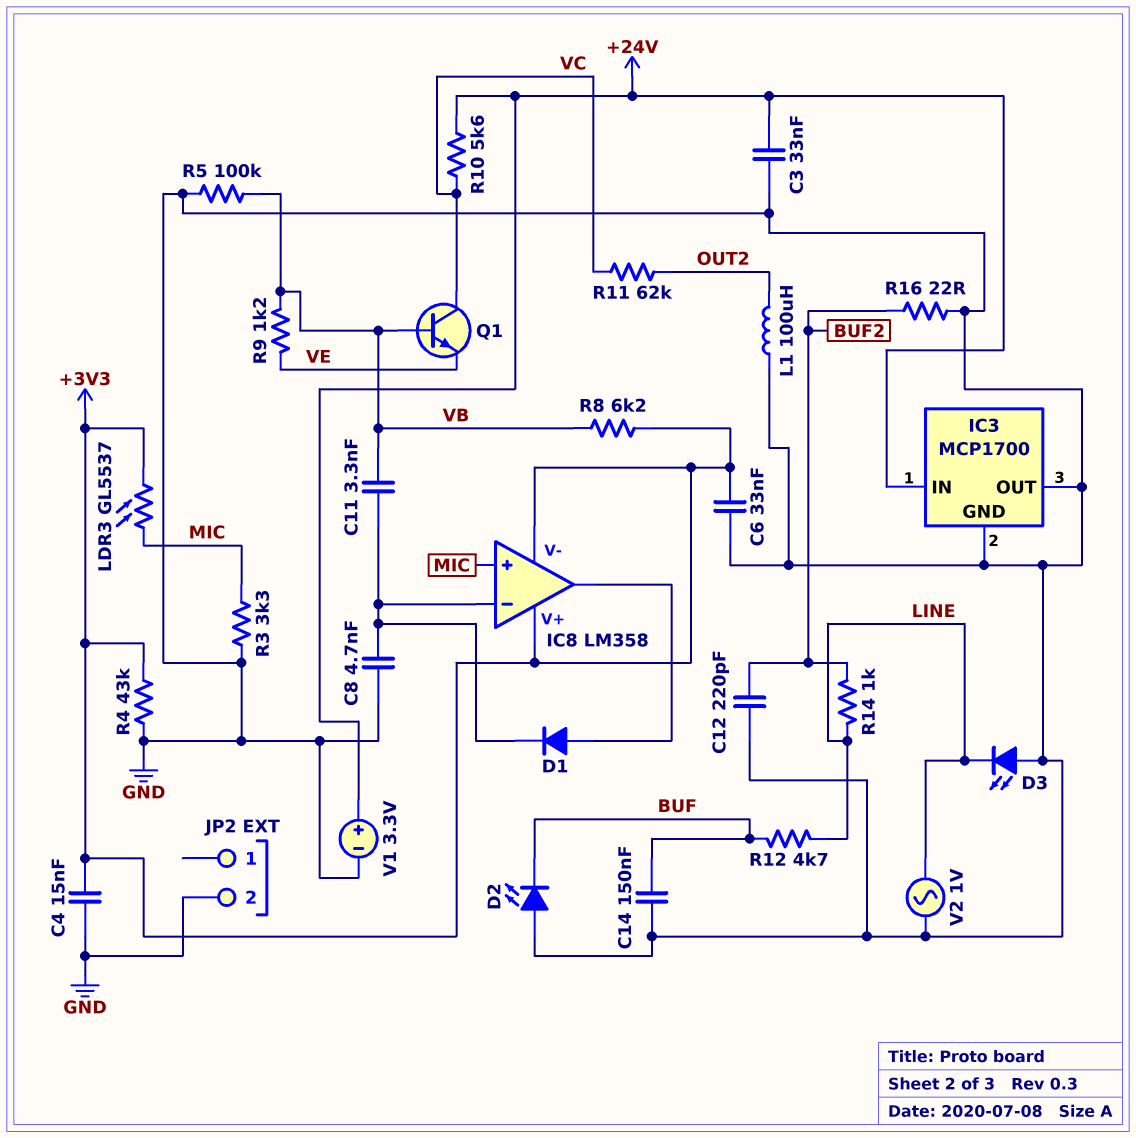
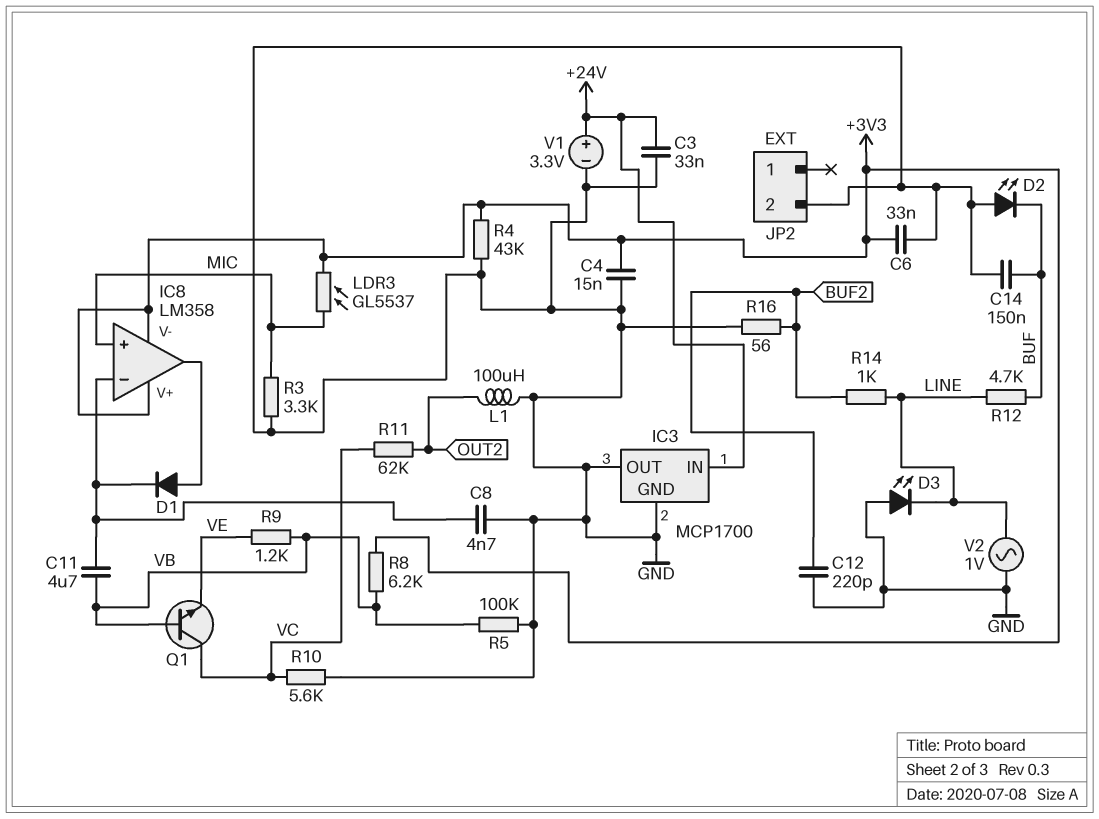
C11: 3.3nF (IC8/in-, VB) -> 4.7uF (IC8/in-, VB)
R10: 5.6k (+24V, VC) -> 5.6k (GND, VC)
R16: 22 (BUF2, GND) -> 56 (BUF2, GND)

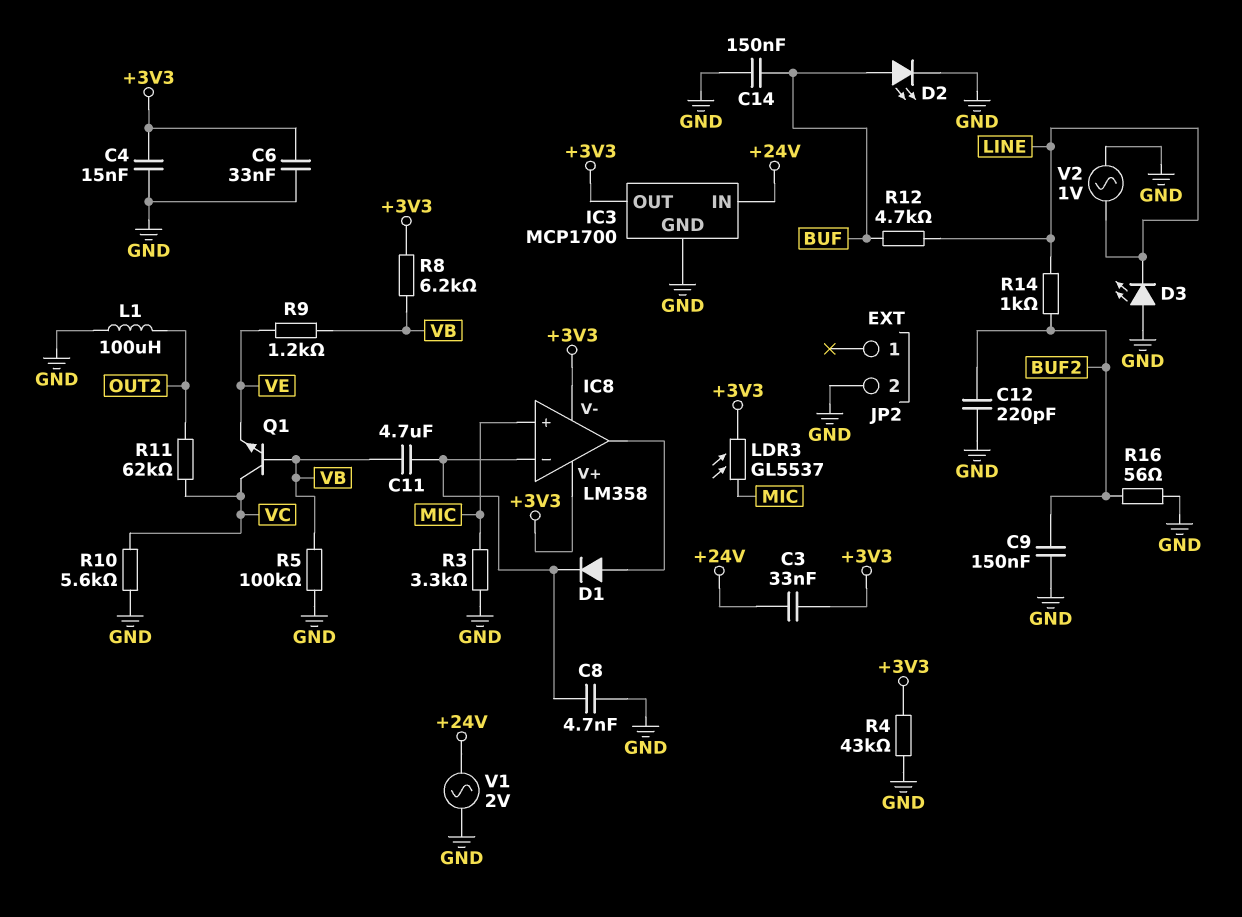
C3: 33nF (+24V, GND) -> 33nF (+3V3, +24V)
C9: none -> 150nF (BUF2, GND)
D2: LED (A GND, K BUF) -> LED (A BUF, K GND)
IC3 pin OUT: GND -> +3V3
V1: 3.3V (plus +24V, minus GND) -> AC 2V (+24V, GND)

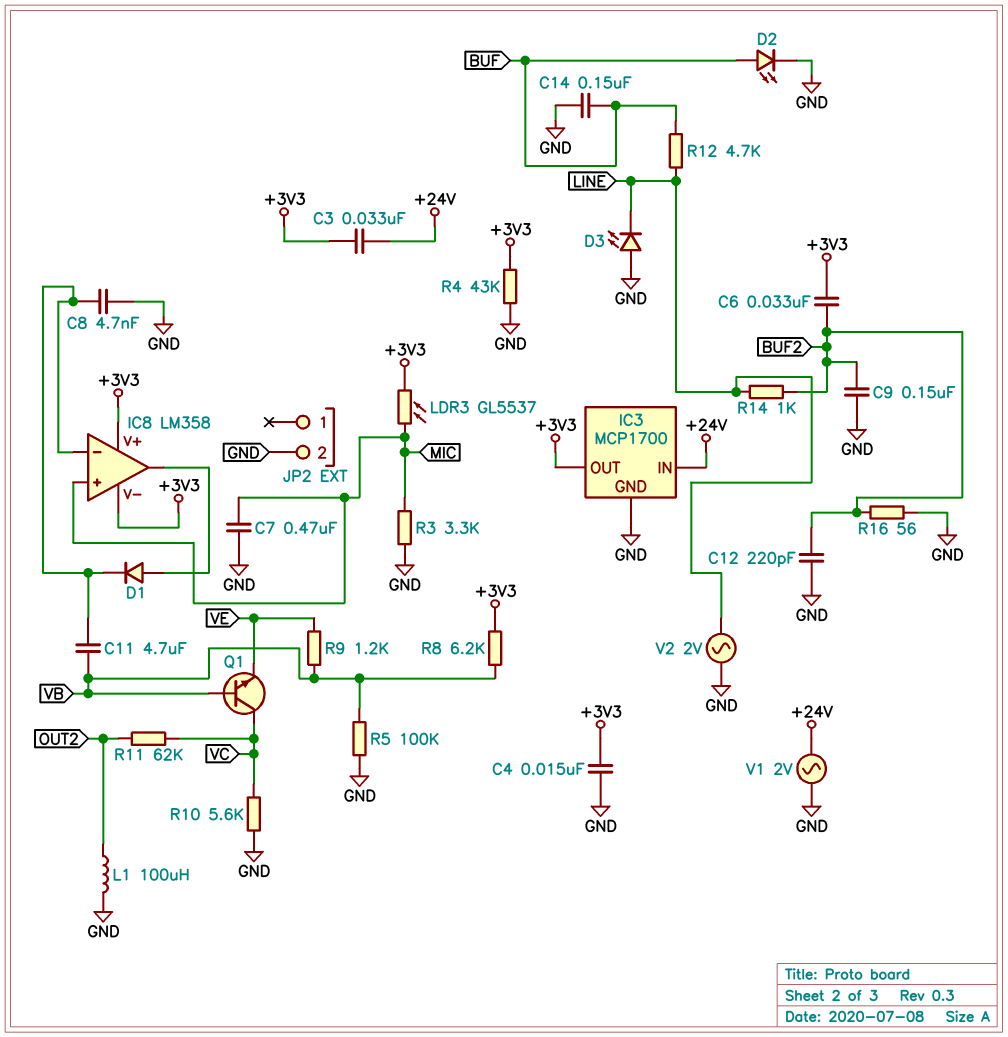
C6: 33nF (+3V3, GND) -> 33nF (+3V3, BUF2)
C7: none -> 470nF (GND, MIC)
V2: AC 1V (GND, LINE) -> AC 2V (GND, LINE)

